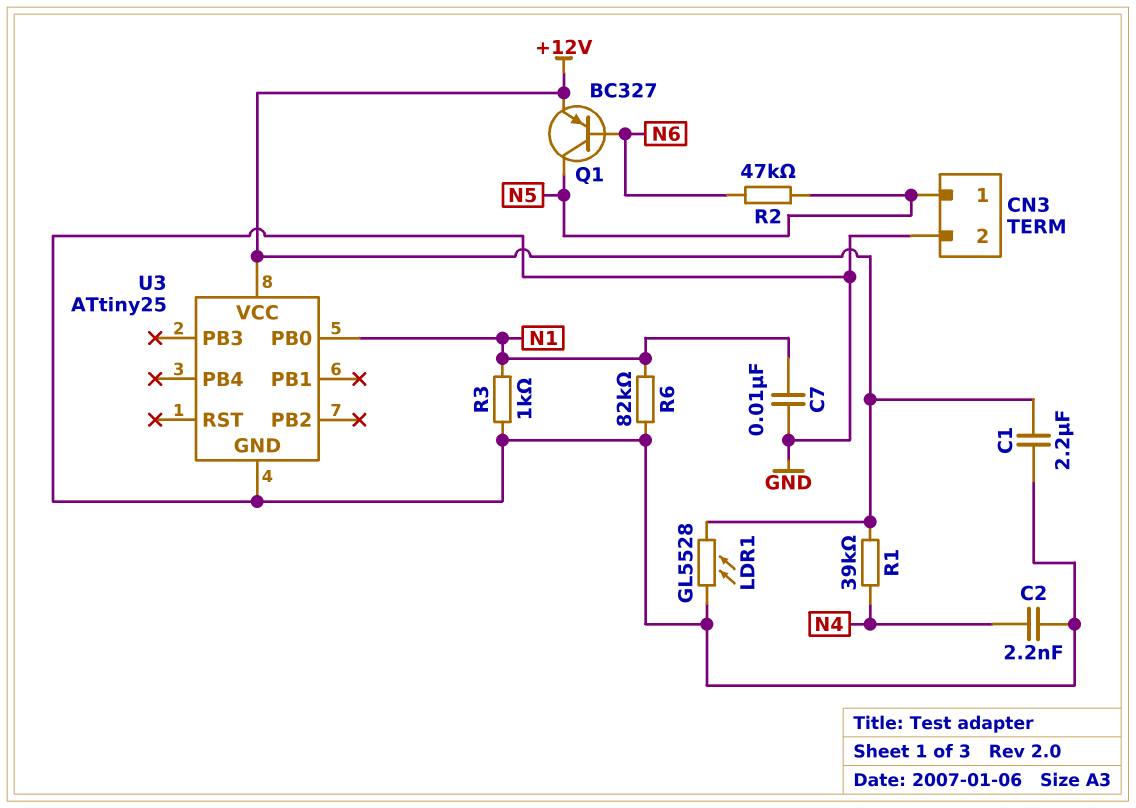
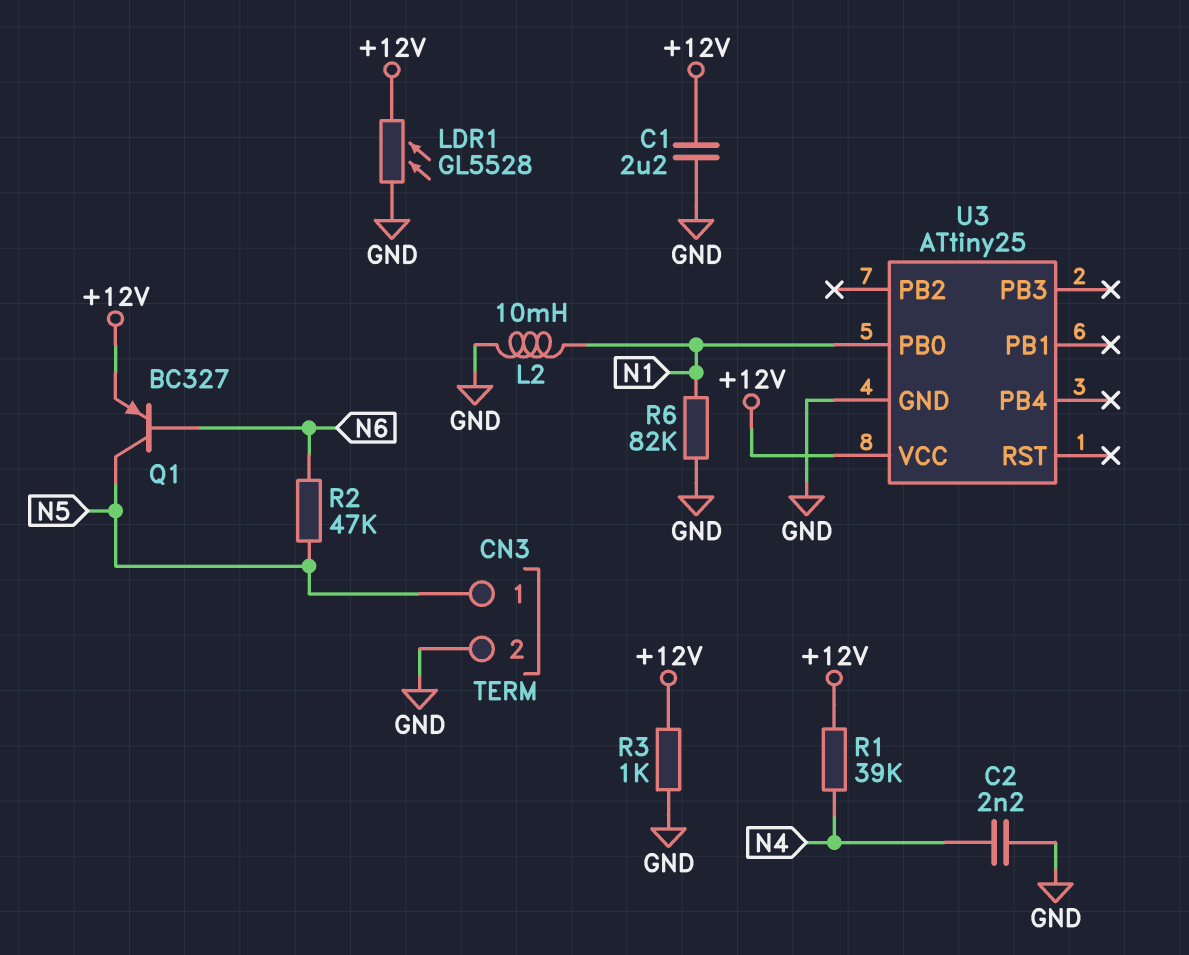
C7: 10nF (GND, N1) -> none
L2: none -> 10mH (GND, N1)
R3: 1k (GND, N1) -> 1k (+12V, GND)

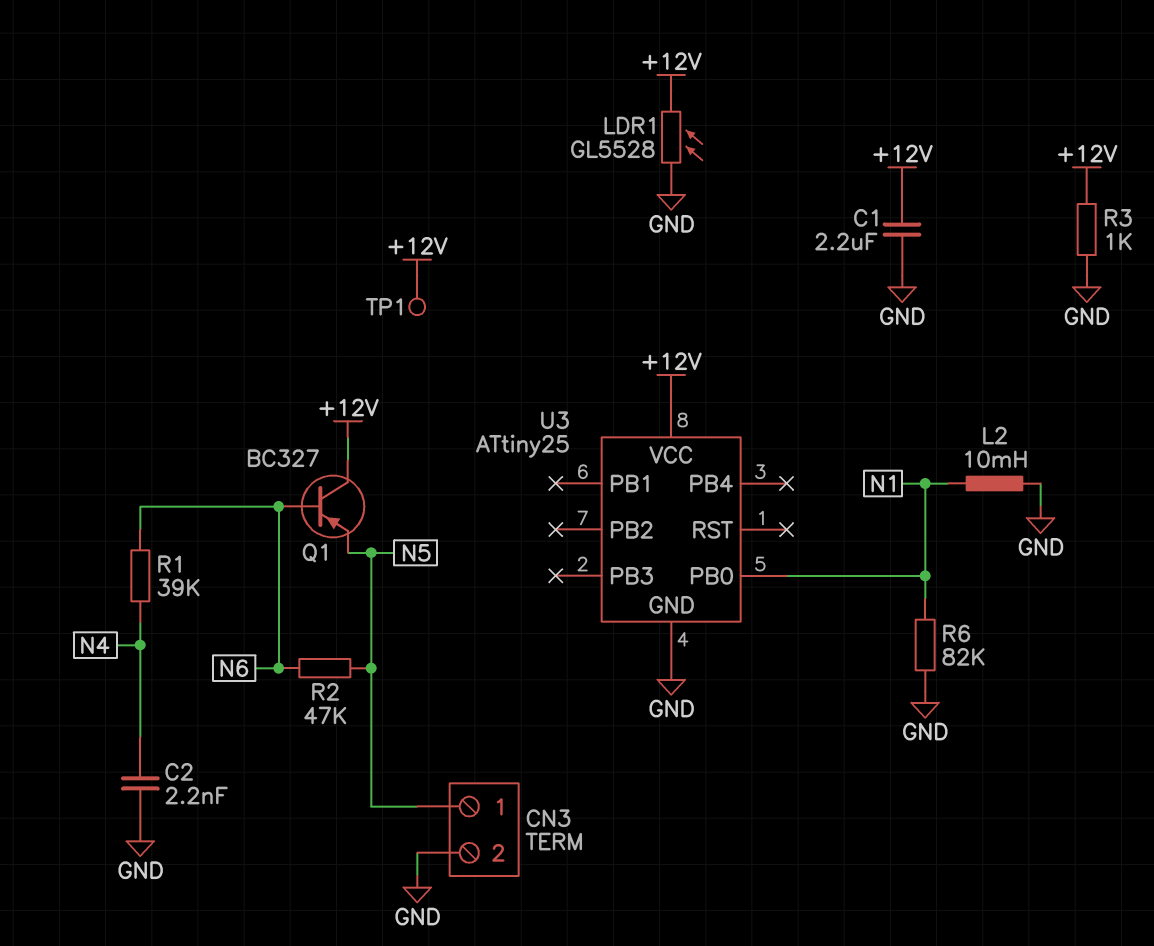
Q1: PNP BC327 (B N6, C N5, E +12V) -> PNP BC327 (B N6, C +12V, E N5)
R1: 39k (+12V, N4) -> 39k (N4, N6)
TP1: none -> test point (+12V)

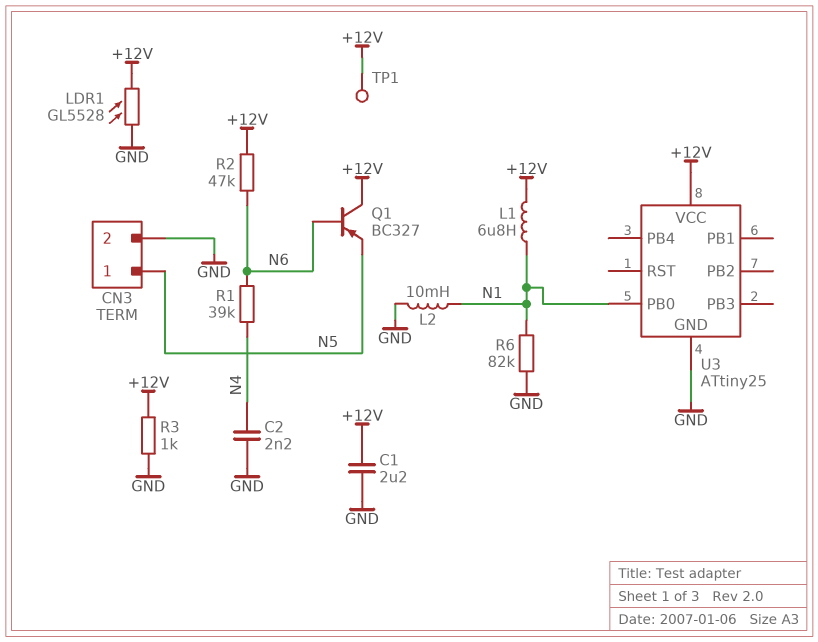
L1: none -> 6.8uH (+12V, N1)
R2: 47k (N5, N6) -> 47k (+12V, N6)

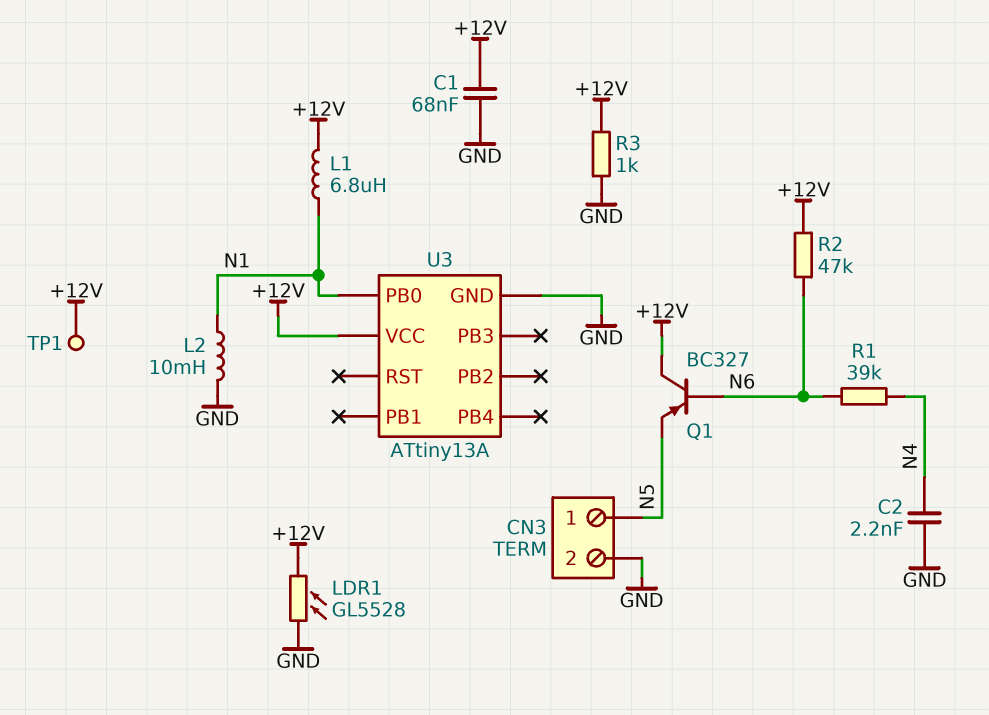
C1: 2.2uF (+12V, GND) -> 68nF (+12V, GND)
R6: 82k (GND, N1) -> none
U3: ATtiny25 -> ATtiny13A

